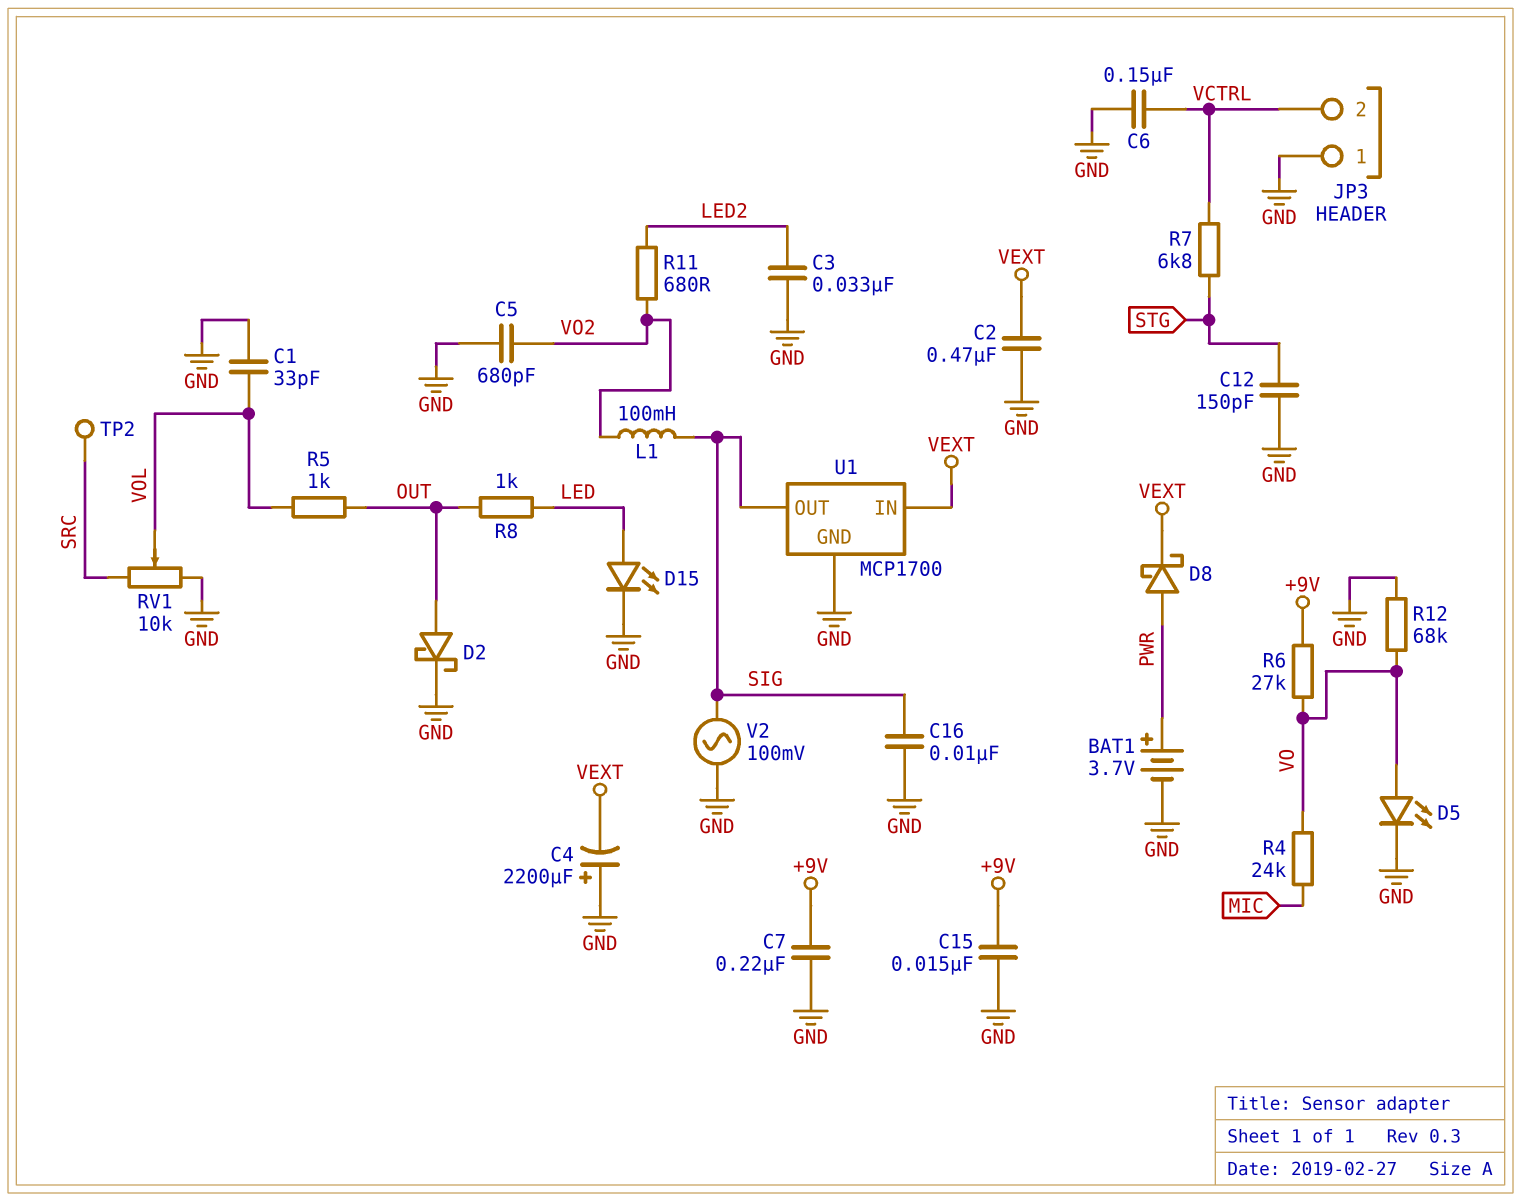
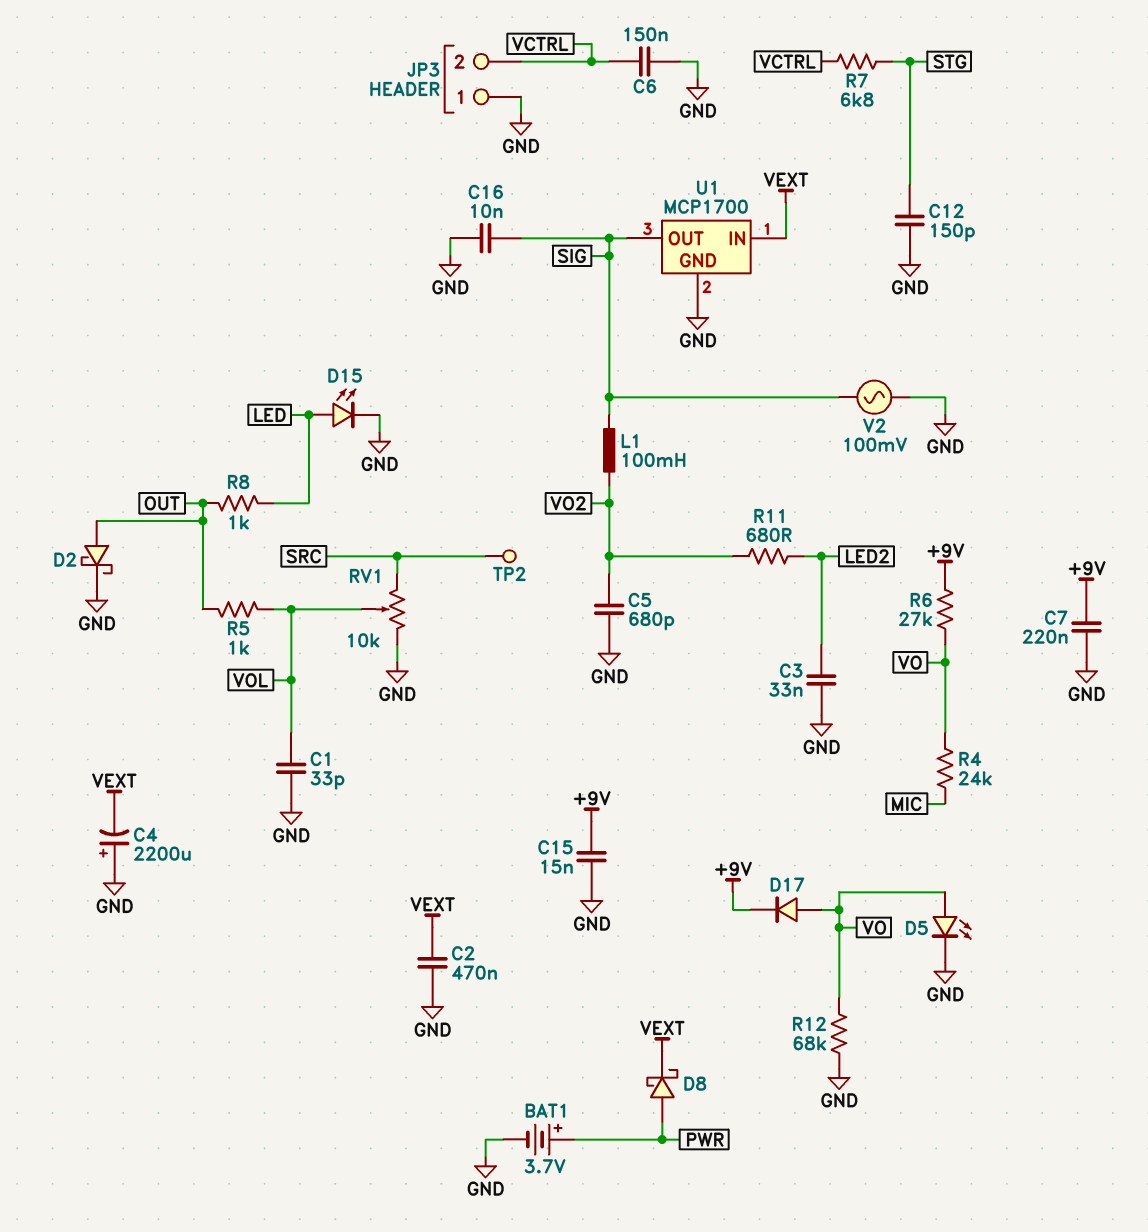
D17: none -> diode (A VO, K +9V)

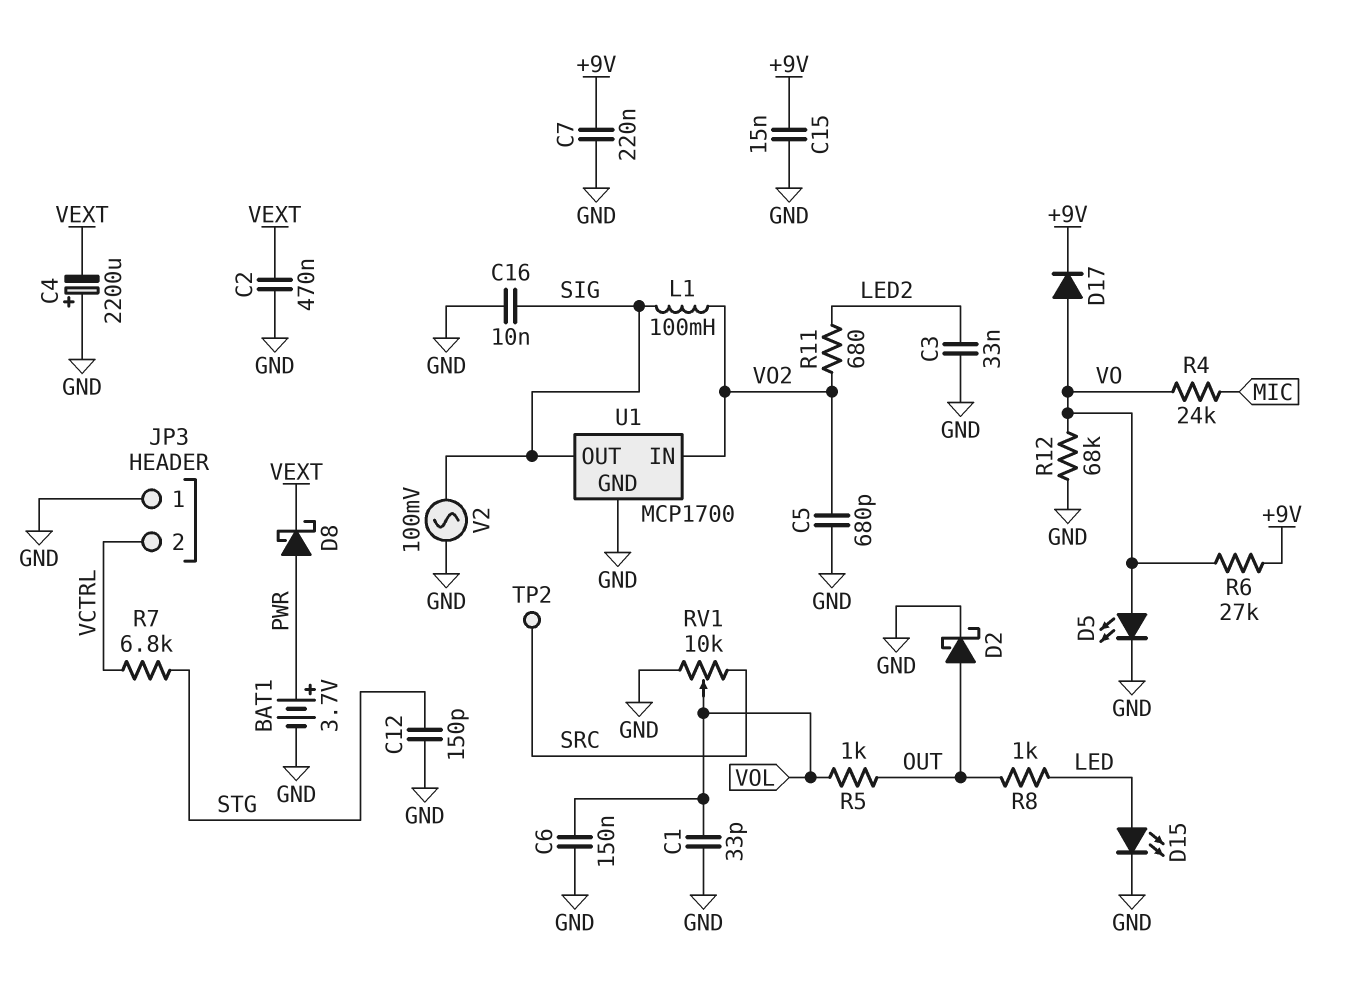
C6: 150nF (GND, VCTRL) -> 150nF (GND, VOL)
U1 pin IN: VEXT -> VO2

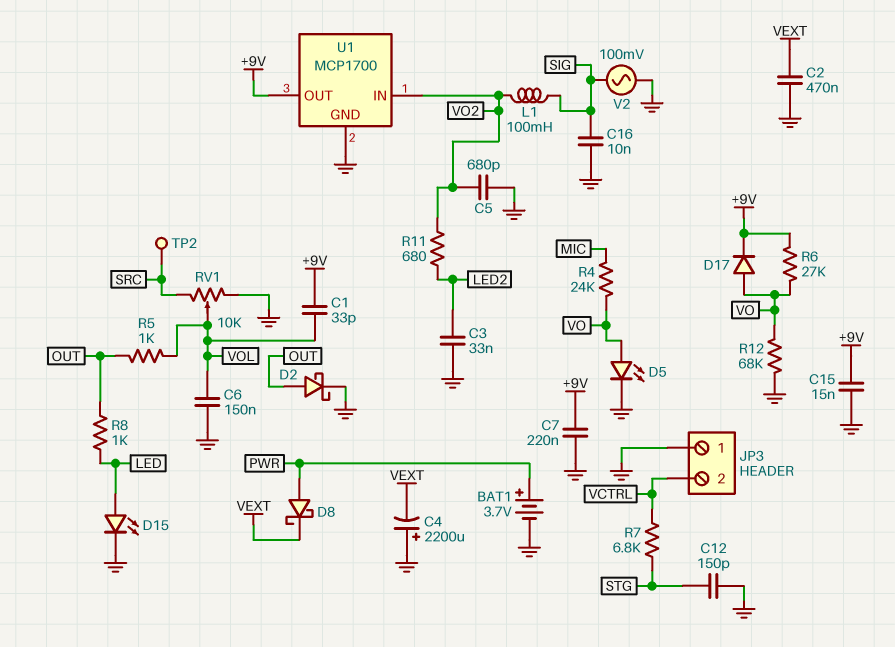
C1: 33pF (GND, VOL) -> 33pF (+9V, VOL)
U1 pin OUT: SIG -> +9V

